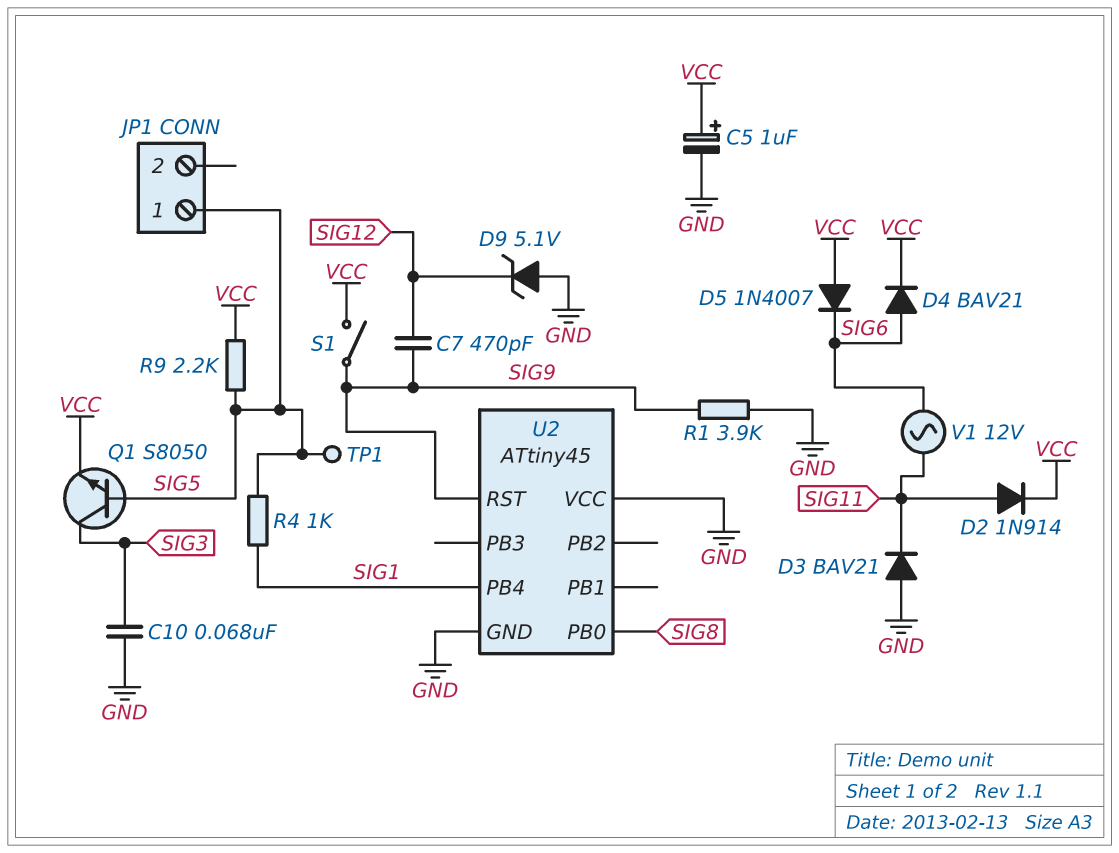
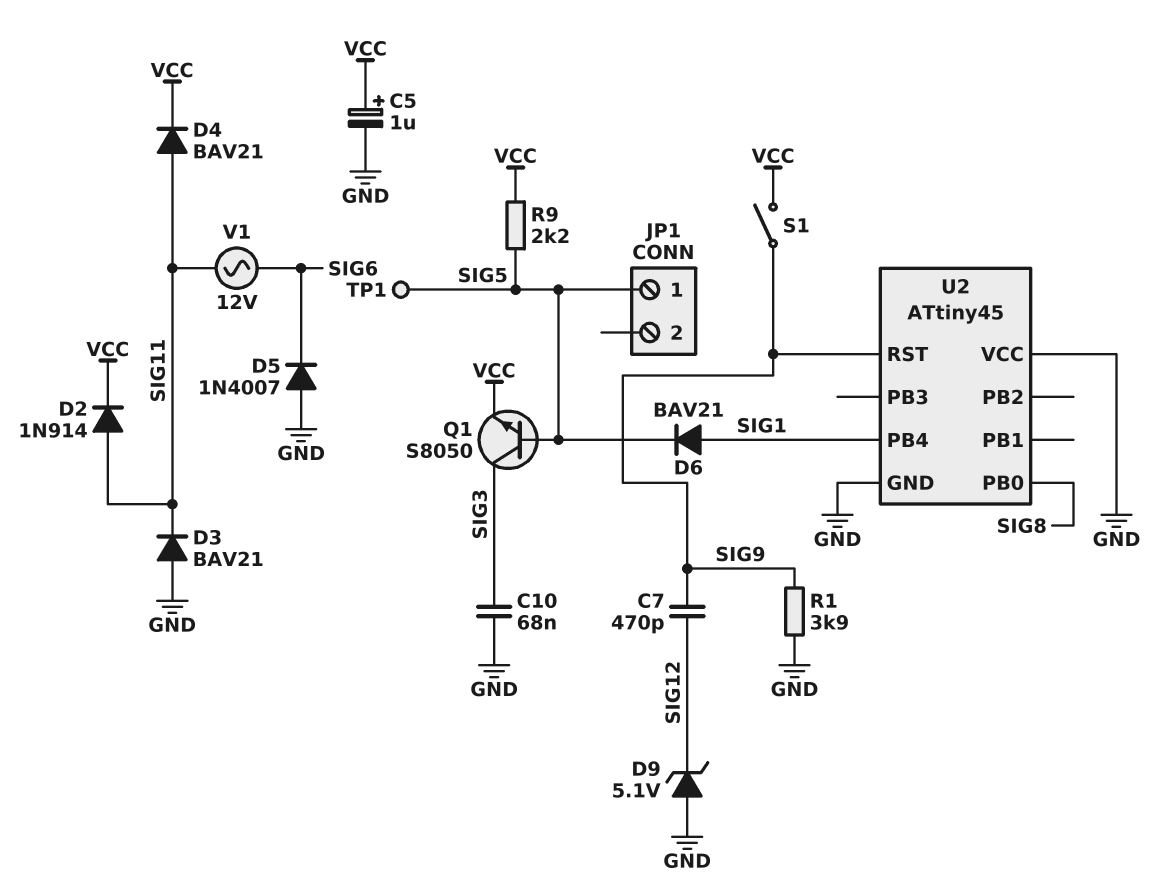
D4: diode BAV21 (A SIG6, K VCC) -> diode BAV21 (A SIG11, K VCC)
D5: diode 1N4007 (A VCC, K SIG6) -> diode 1N4007 (A GND, K SIG6)
D6: none -> diode BAV21 (A SIG1, K SIG5)
R4: 1k (SIG1, SIG5) -> none

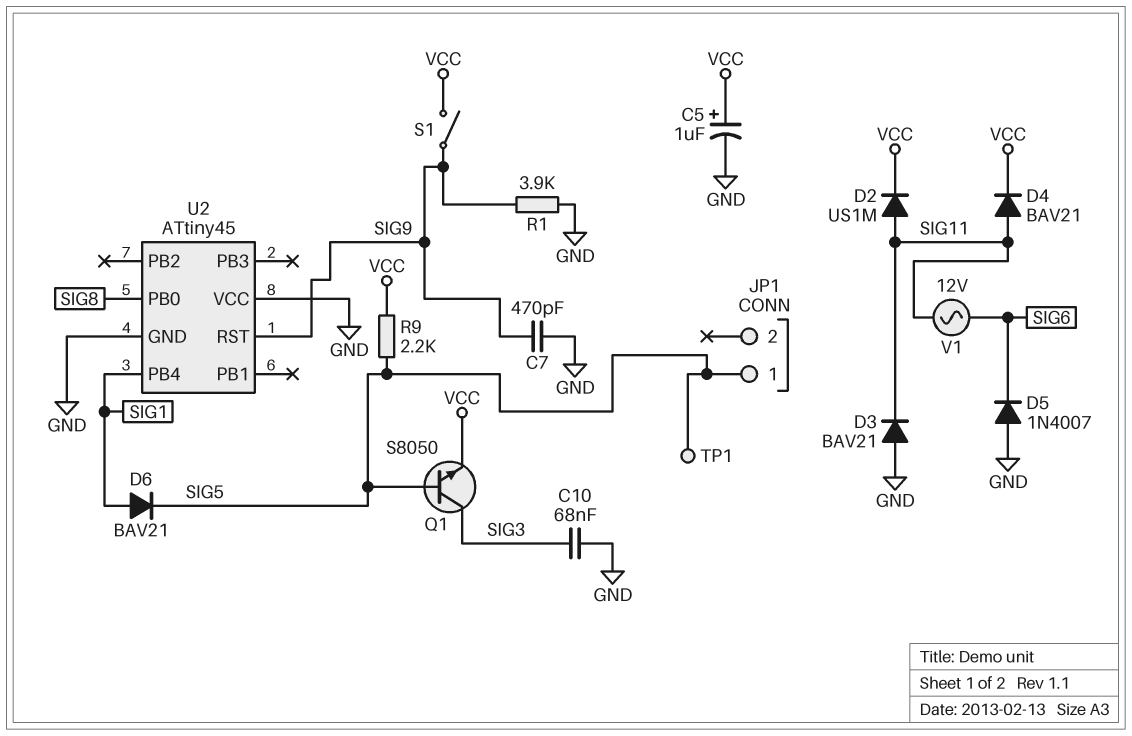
C7: 470pF (SIG9, SIG12) -> 470pF (GND, SIG9)
D2: diode 1N914 (A SIG11, K VCC) -> diode US1M (A SIG11, K VCC)
D9: zener 5.1V (A GND, K SIG12) -> none

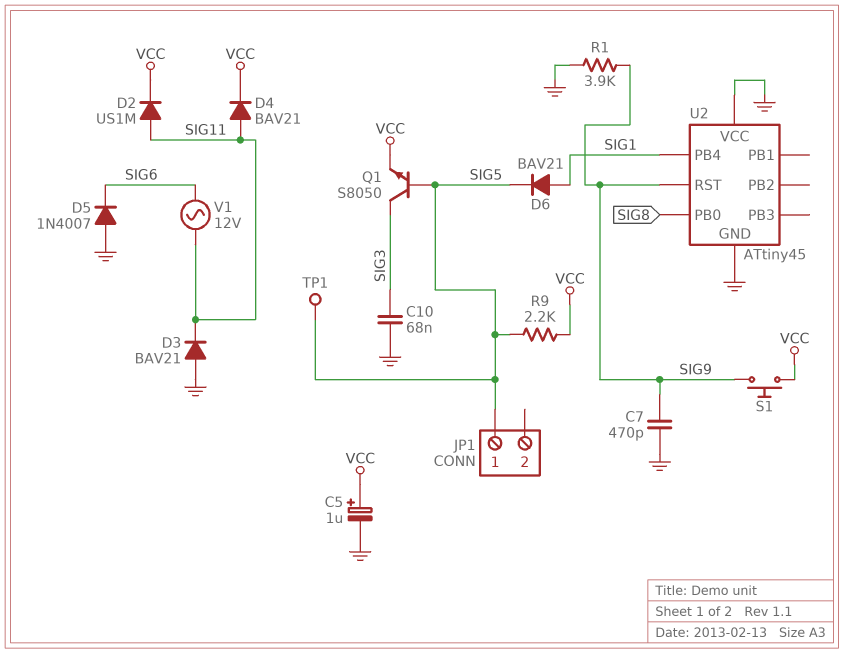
S1: switch (SIG9, VCC) -> button (SIG9, VCC)

